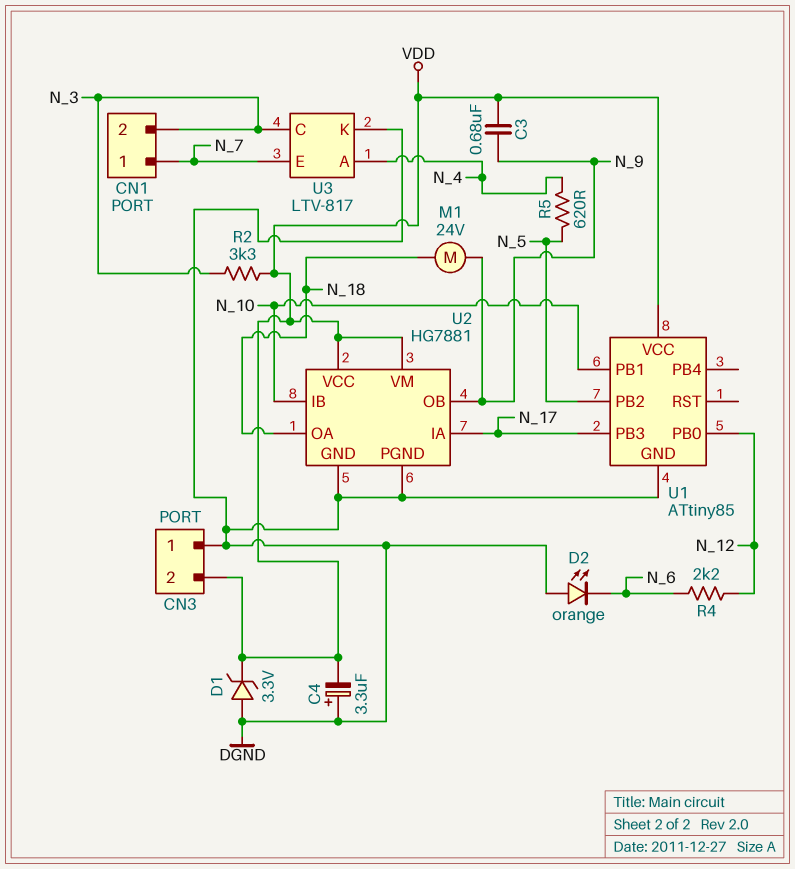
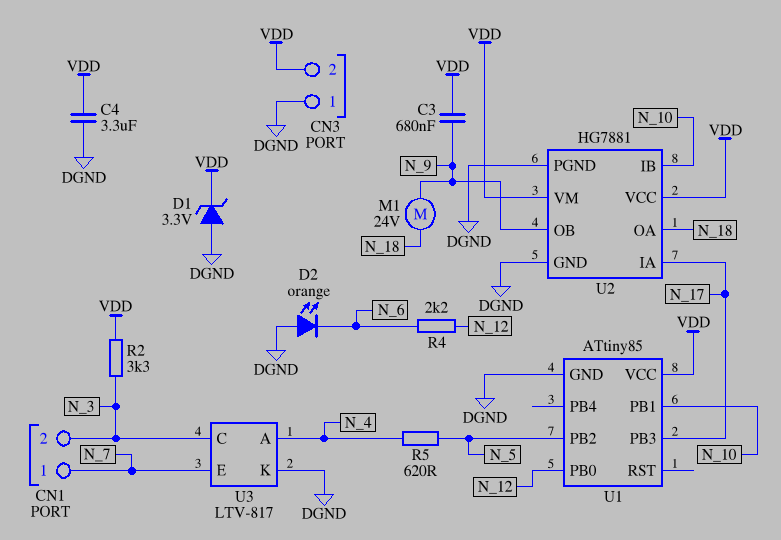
C4: 3.3uF (plus DGND, minus VDD) -> 3.3uF (DGND, VDD)

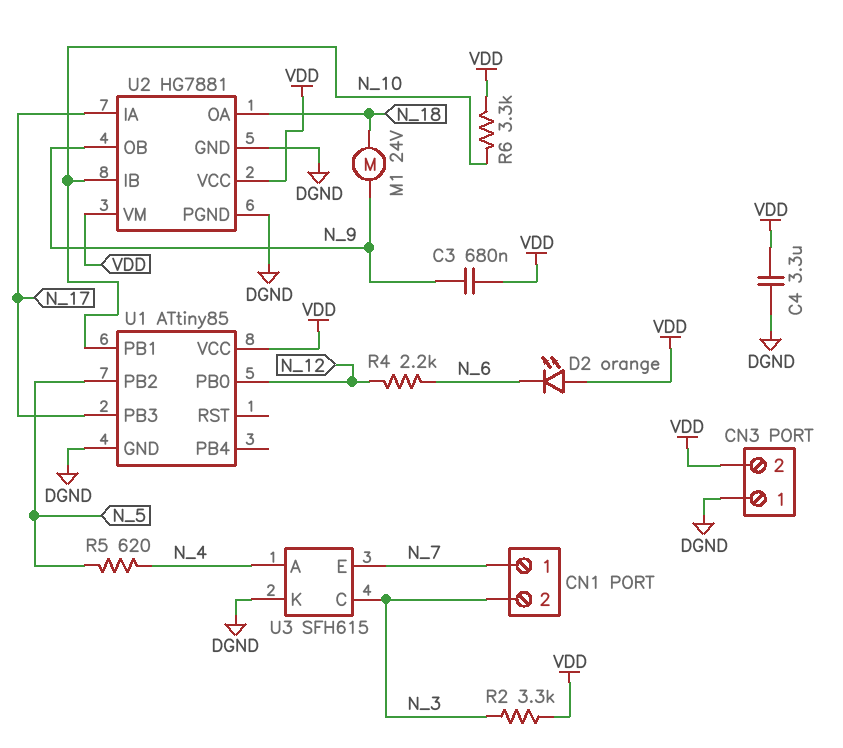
D1: zener 3.3V (A DGND, K VDD) -> none
D2: LED orange (A DGND, K N_6) -> LED orange (A VDD, K N_6)
R6: none -> 3.3k (N_10, VDD)
U3: LTV-817 -> SFH615

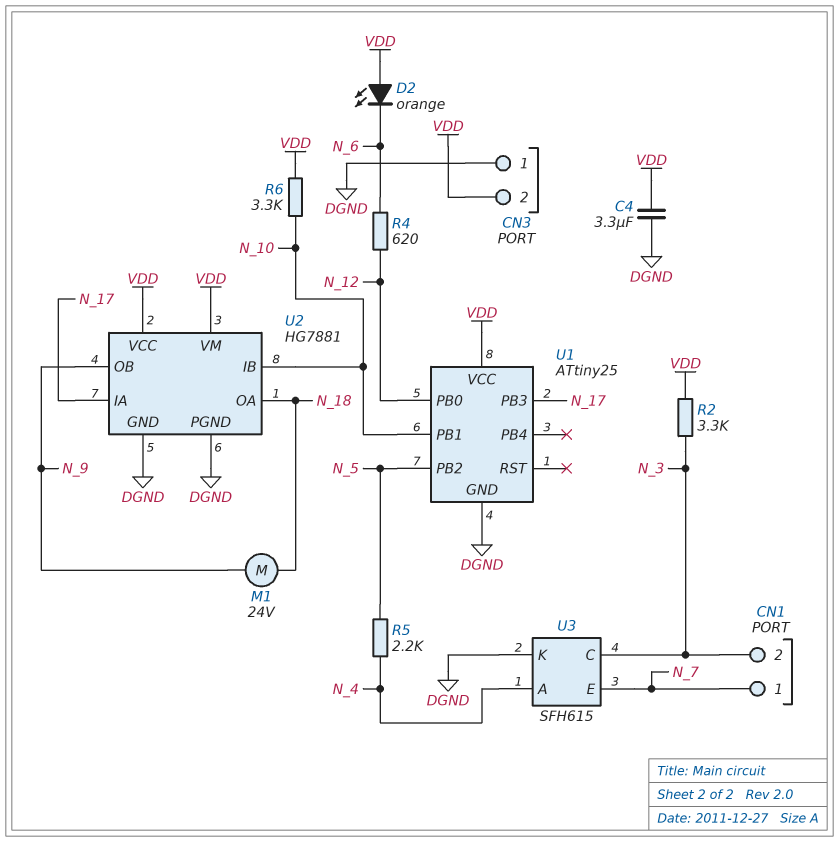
C3: 680nF (N_9, VDD) -> none
R4: 2.2k (N_6, N_12) -> 620 (N_6, N_12)
R5: 620 (N_4, N_5) -> 2.2k (N_4, N_5)
U1: ATtiny85 -> ATtiny25

